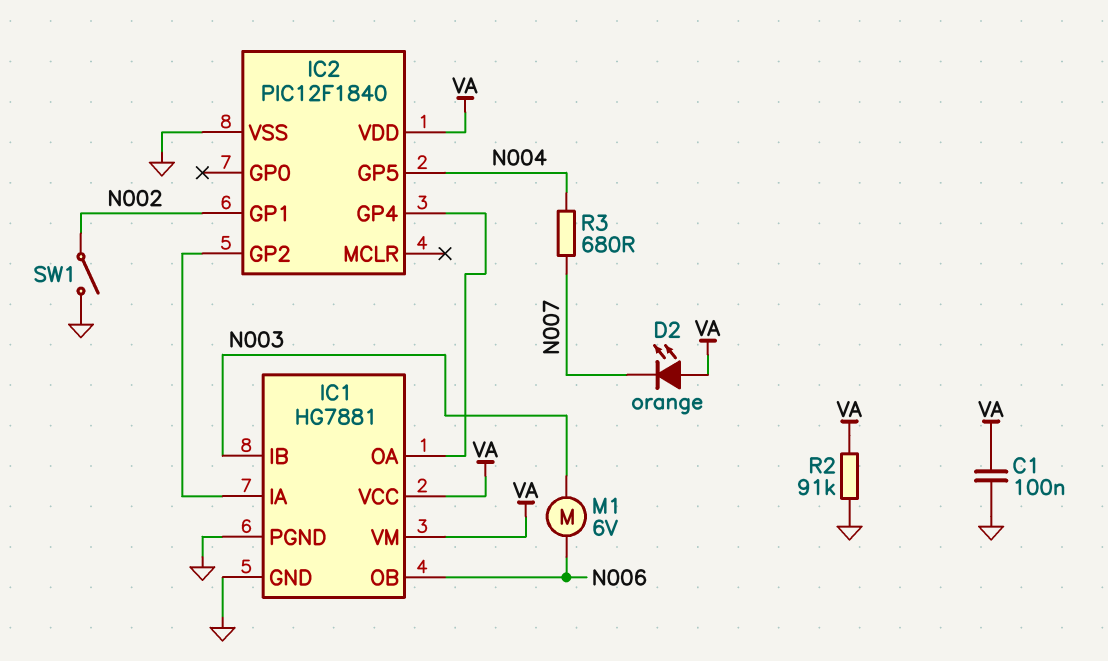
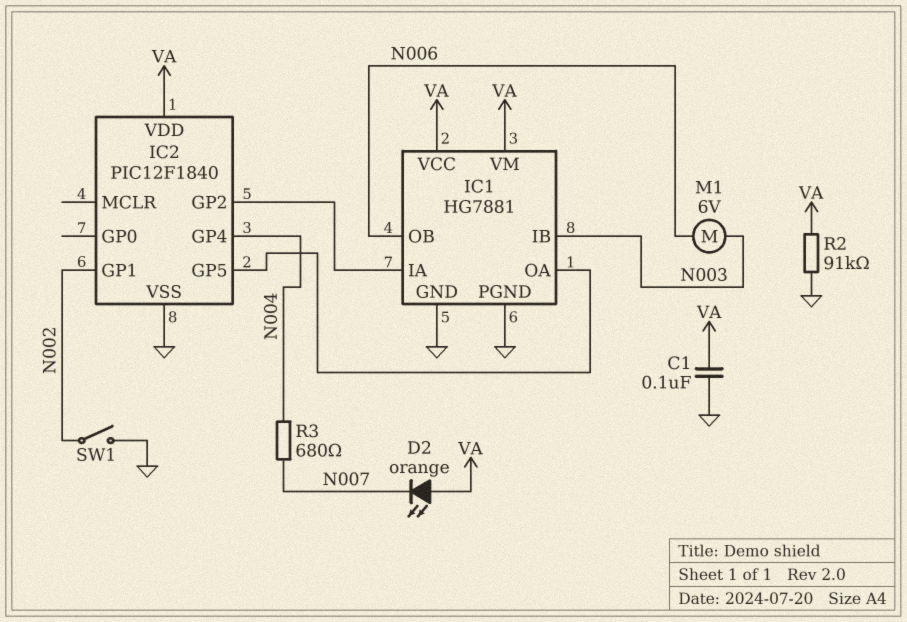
IC2 pin GP4: IC1/OA -> N004
IC2 pin GP5: N004 -> IC1/OA

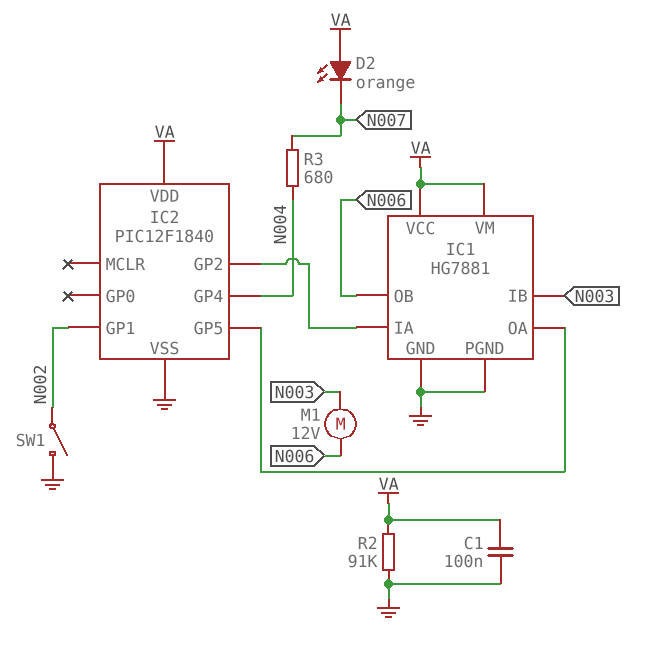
M1: motor 6V (N003, N006) -> motor 12V (N003, N006)

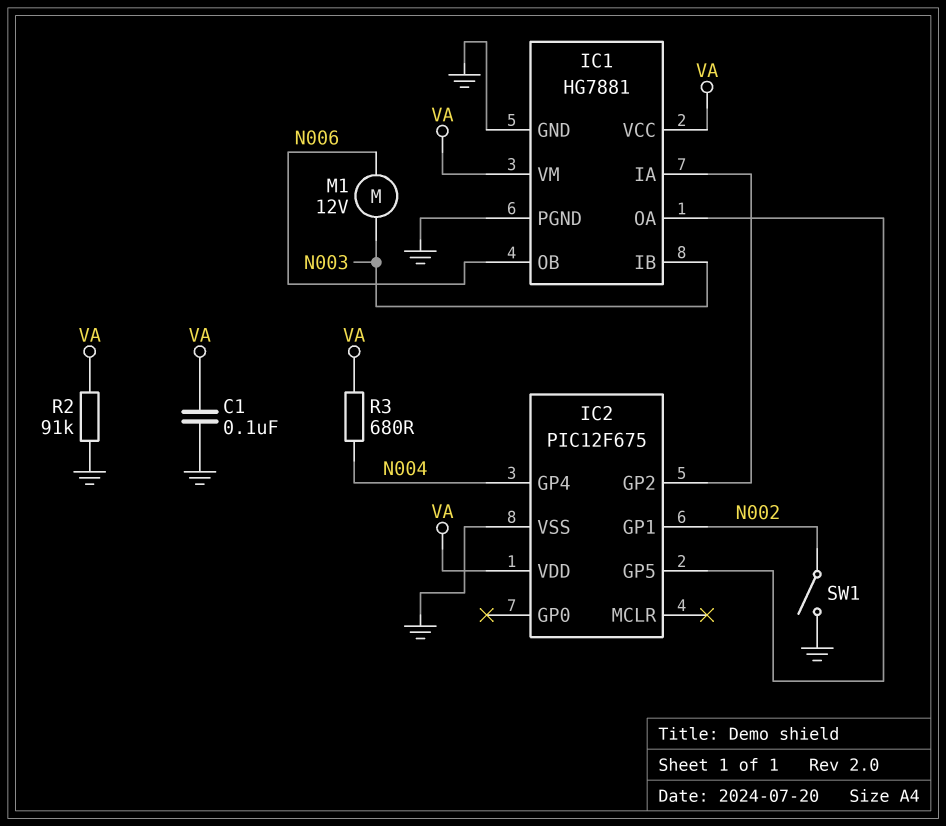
D2: LED orange (A VA, K N007) -> none
IC2: PIC12F1840 -> PIC12F675
R3: 680 (N004, N007) -> 680 (N004, VA)

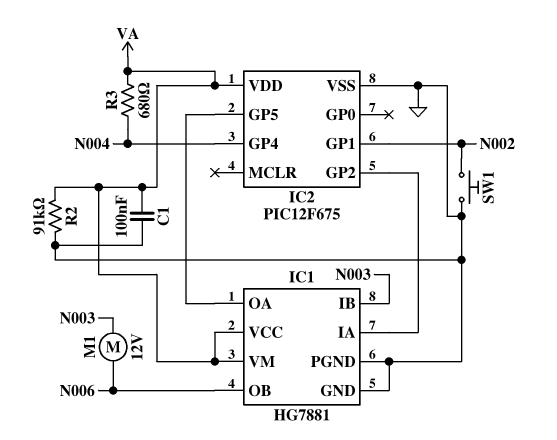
SW1: switch (GND, N002) -> button (GND, N002)

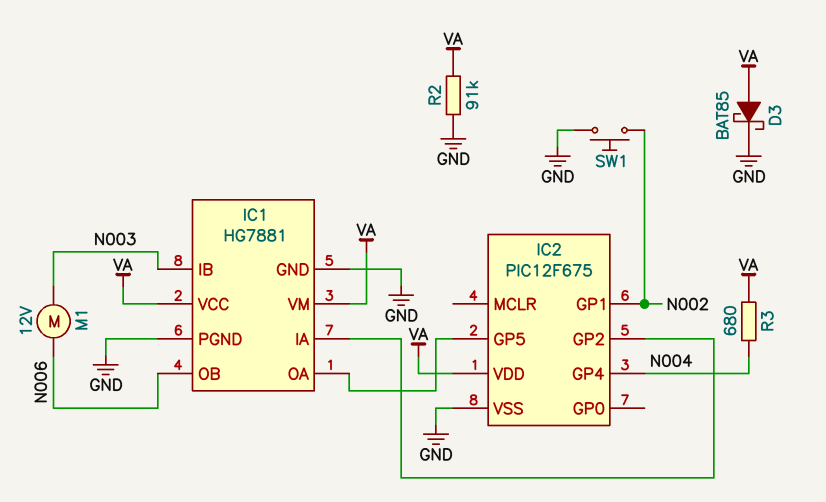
C1: 100nF (GND, VA) -> none
D3: none -> schottky BAT85 (A VA, K GND)

